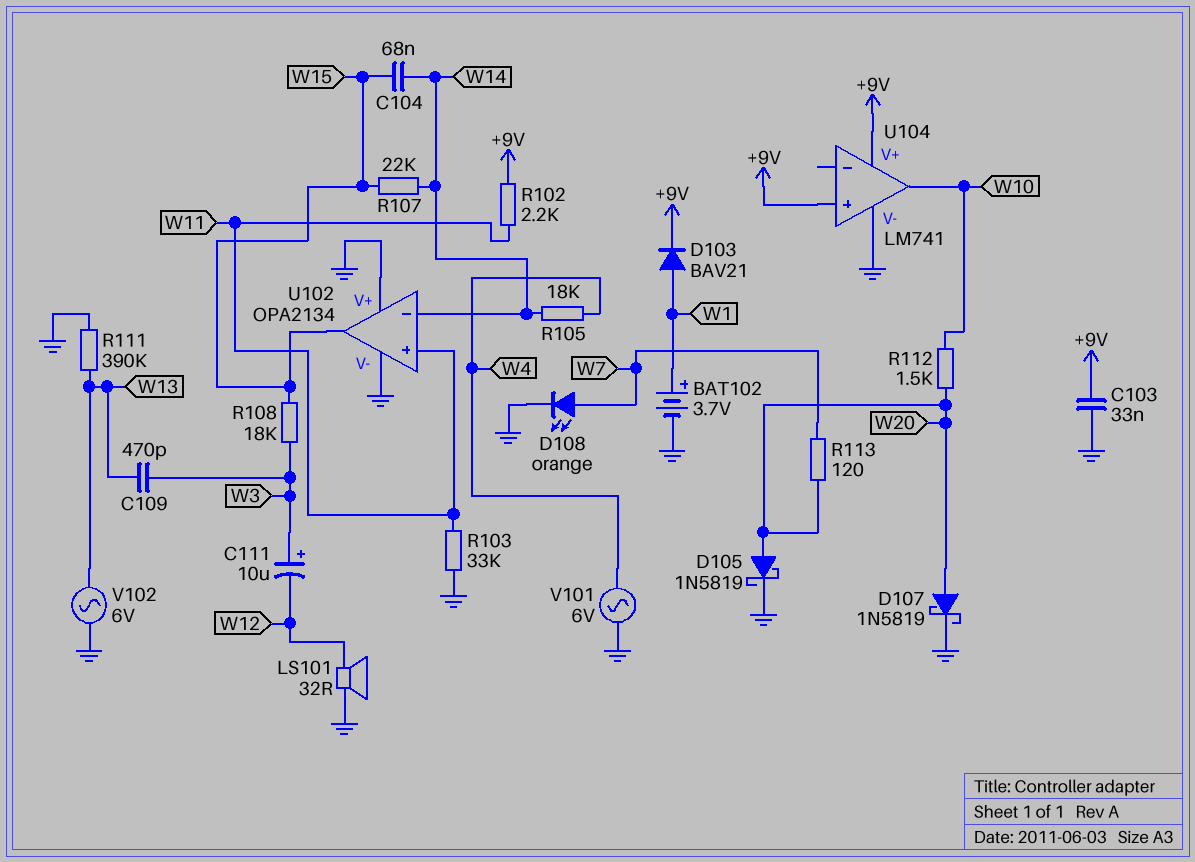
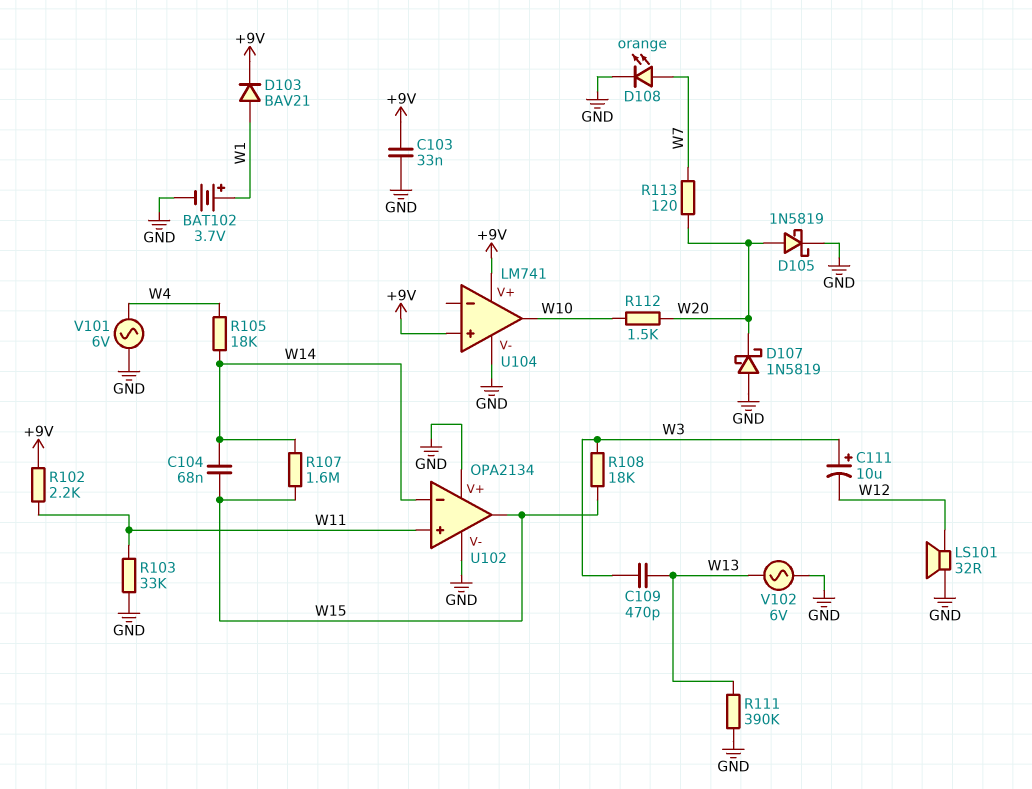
D107: schottky 1N5819 (A W20, K GND) -> schottky 1N5819 (A GND, K W20)
R107: 22k (W14, W15) -> 1.6M (W14, W15)

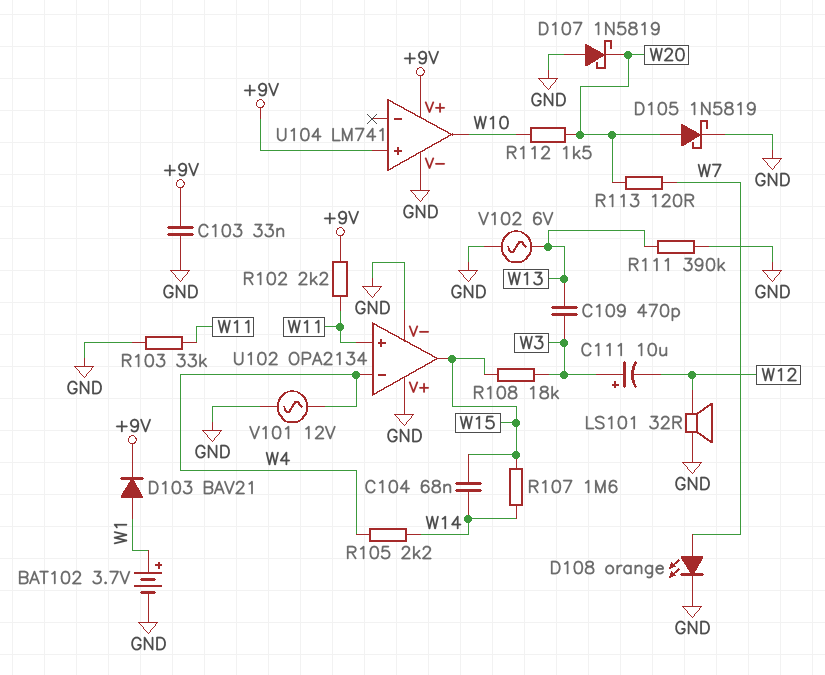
R105: 18k (W4, W14) -> 2.2k (W4, W14)
U102 pin in-: W14 -> W4
V101: AC 6V (GND, W4) -> AC 12V (GND, W4)

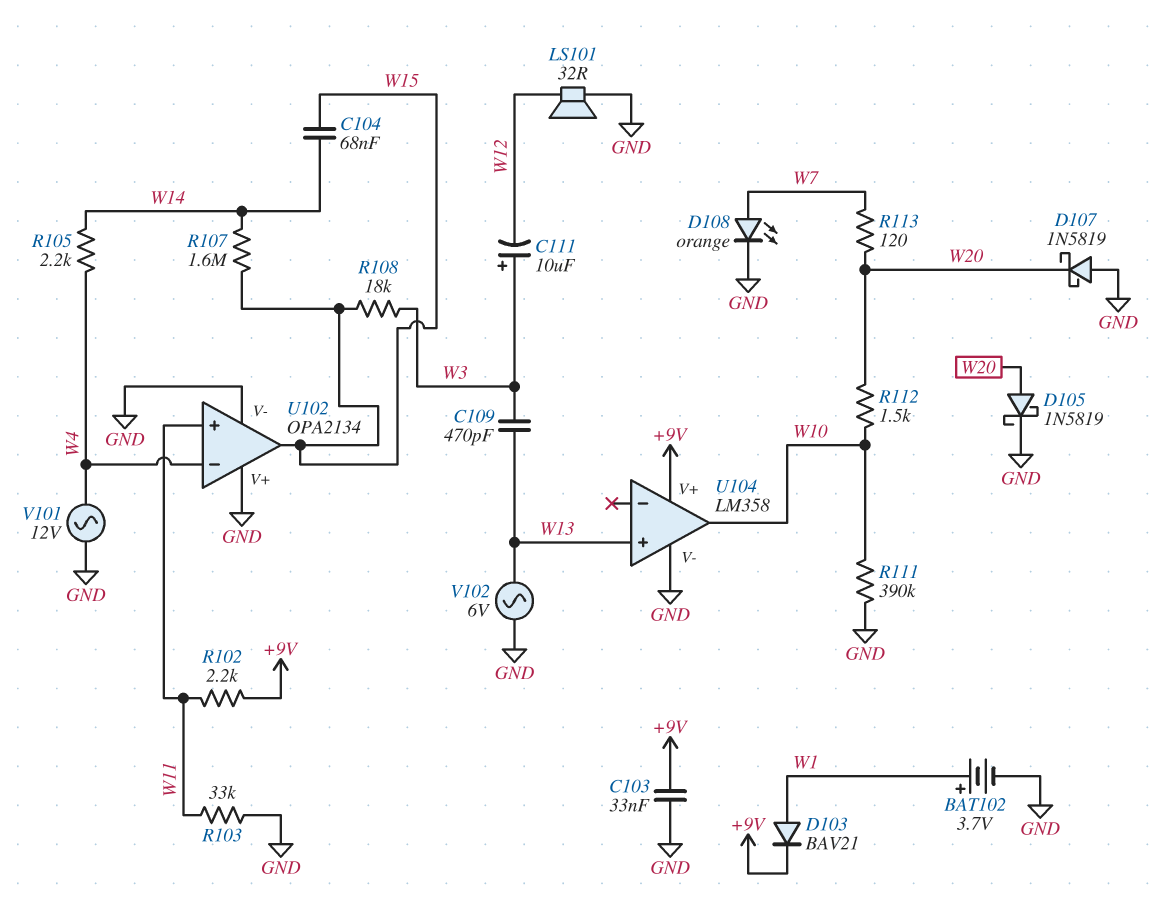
R111: 390k (GND, W13) -> 390k (GND, W10)
U104: LM741 -> LM358
U104 pin in+: +9V -> W13

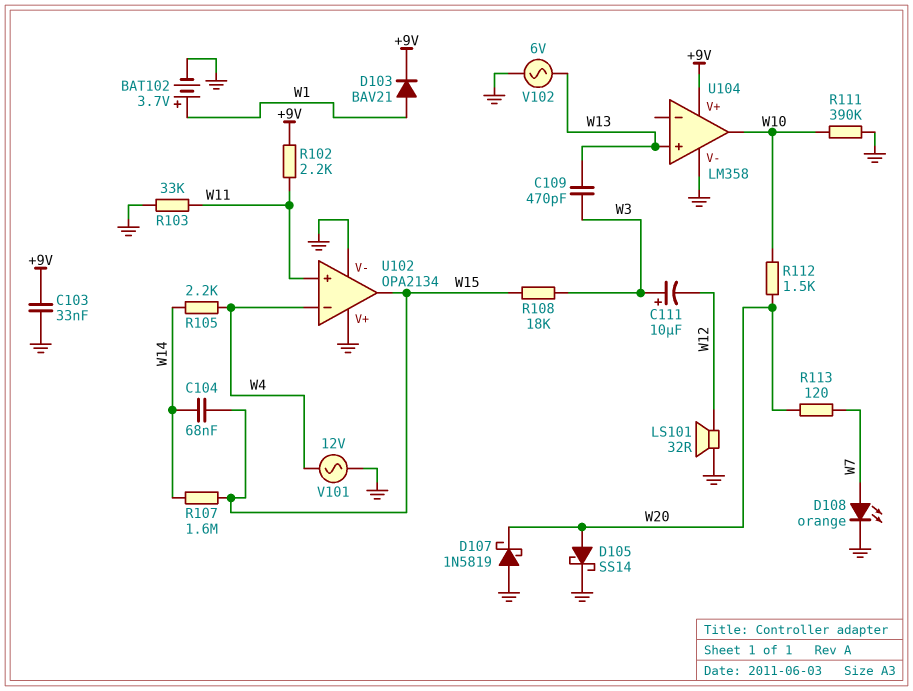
D105: schottky 1N5819 (A W20, K GND) -> schottky SS14 (A W20, K GND)

